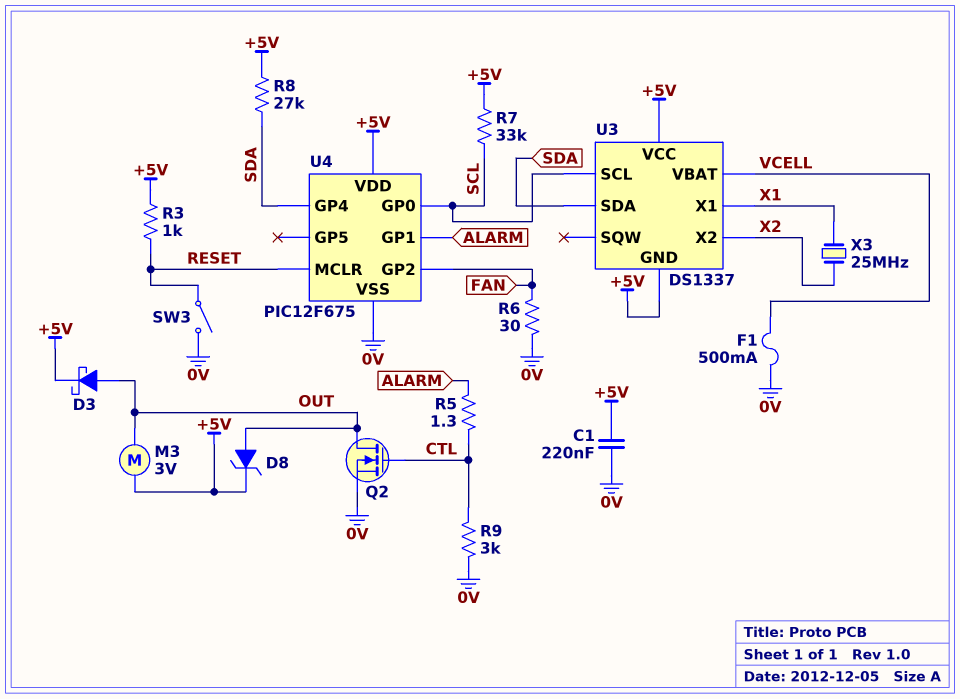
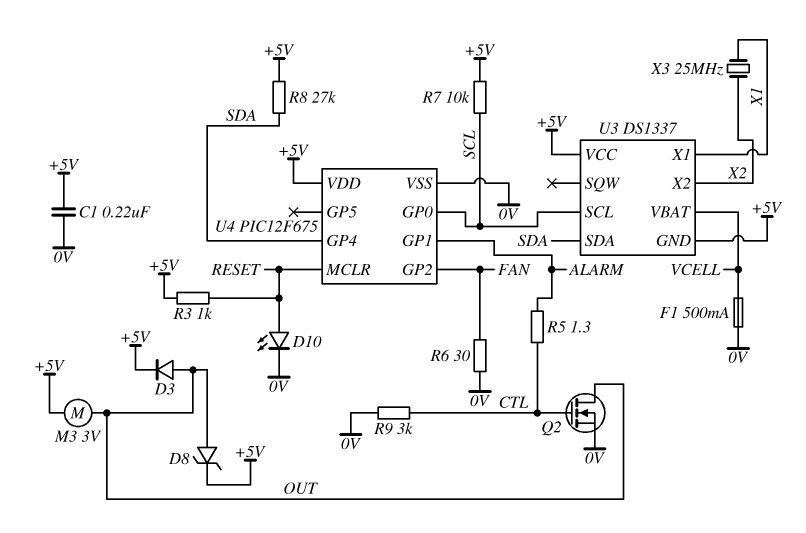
D3: schottky (A OUT, K +5V) -> diode (A OUT, K +5V)
D10: none -> LED (A RESET, K 0V)
R7: 33k (+5V, SCL) -> 10k (+5V, SCL)
SW3: switch (0V, RESET) -> none

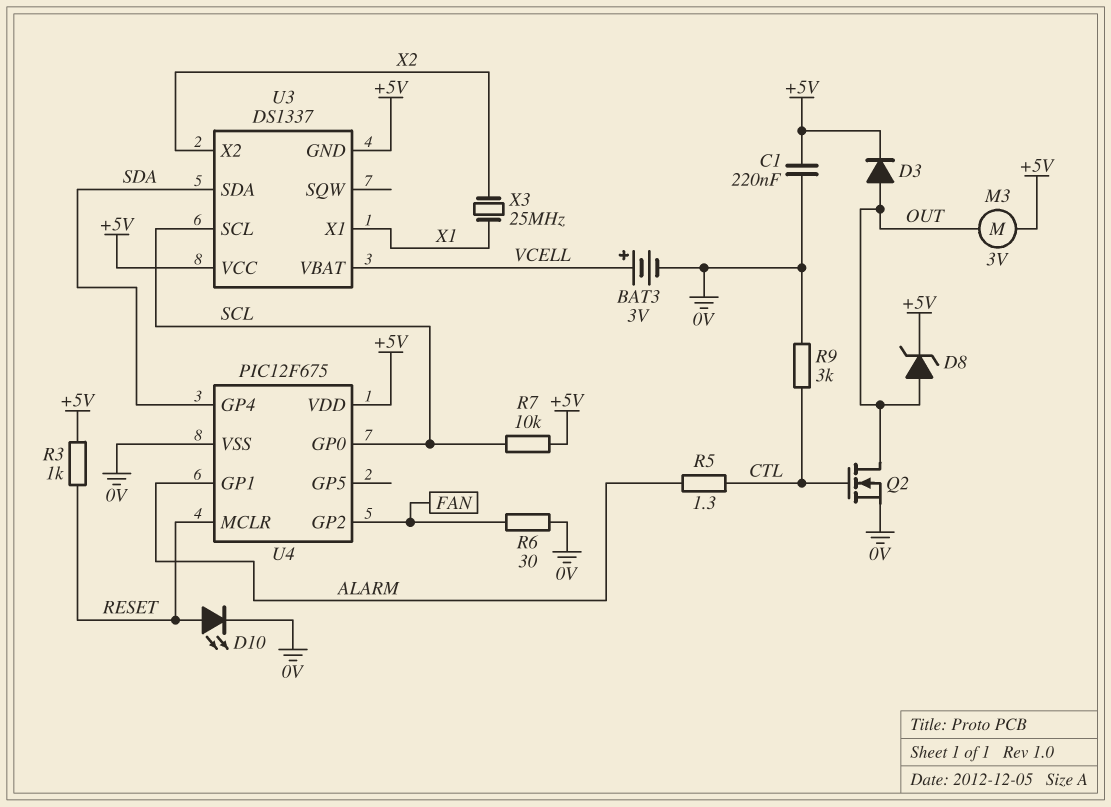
BAT3: none -> 3V (plus VCELL, minus 0V)
F1: 500mA (0V, VCELL) -> none
R8: 27k (+5V, SDA) -> none

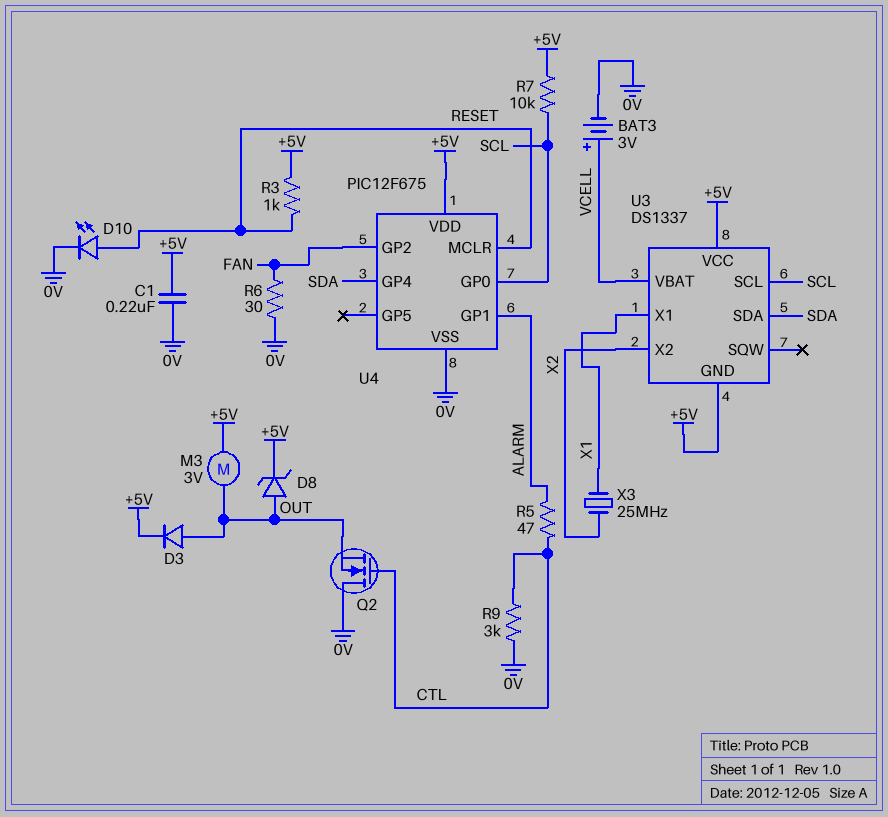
Q2: NMOS (G CTL, D OUT, S 0V) -> NMOS (G CTL, D 0V, S OUT)
R5: 1.3 (ALARM, CTL) -> 47 (ALARM, CTL)

